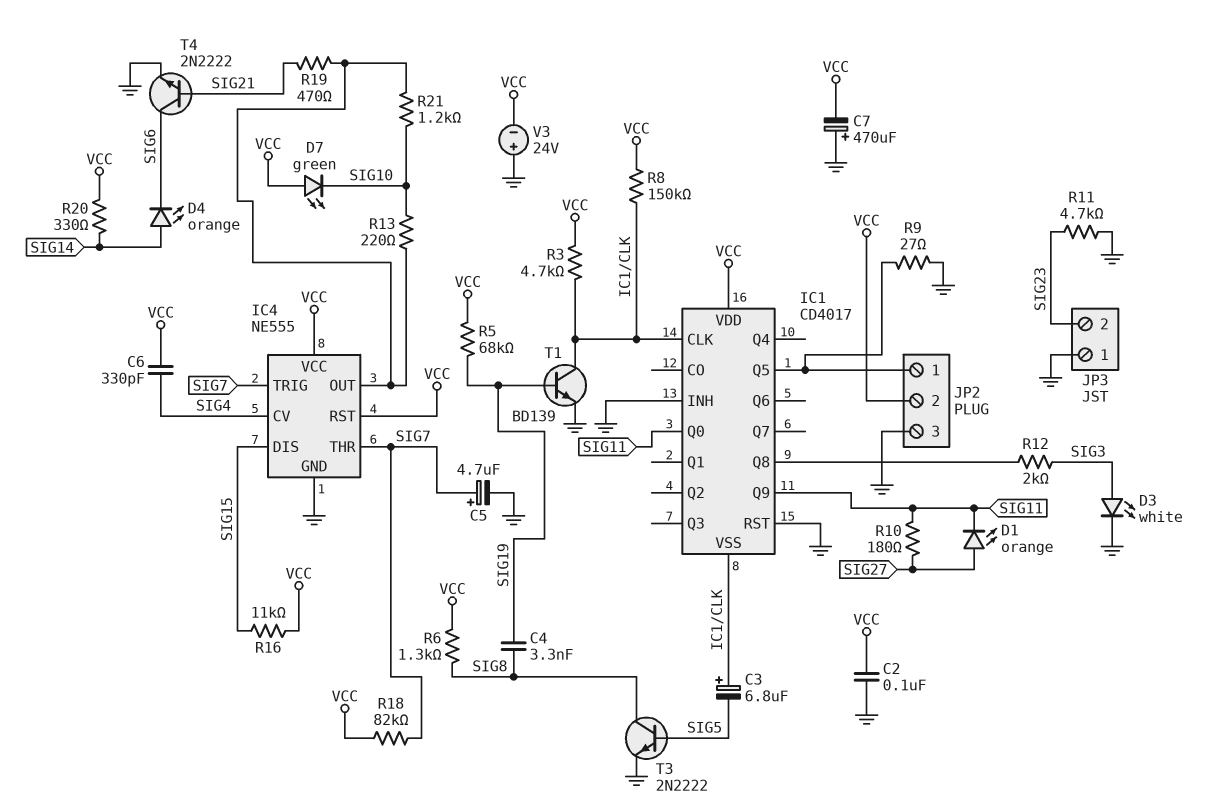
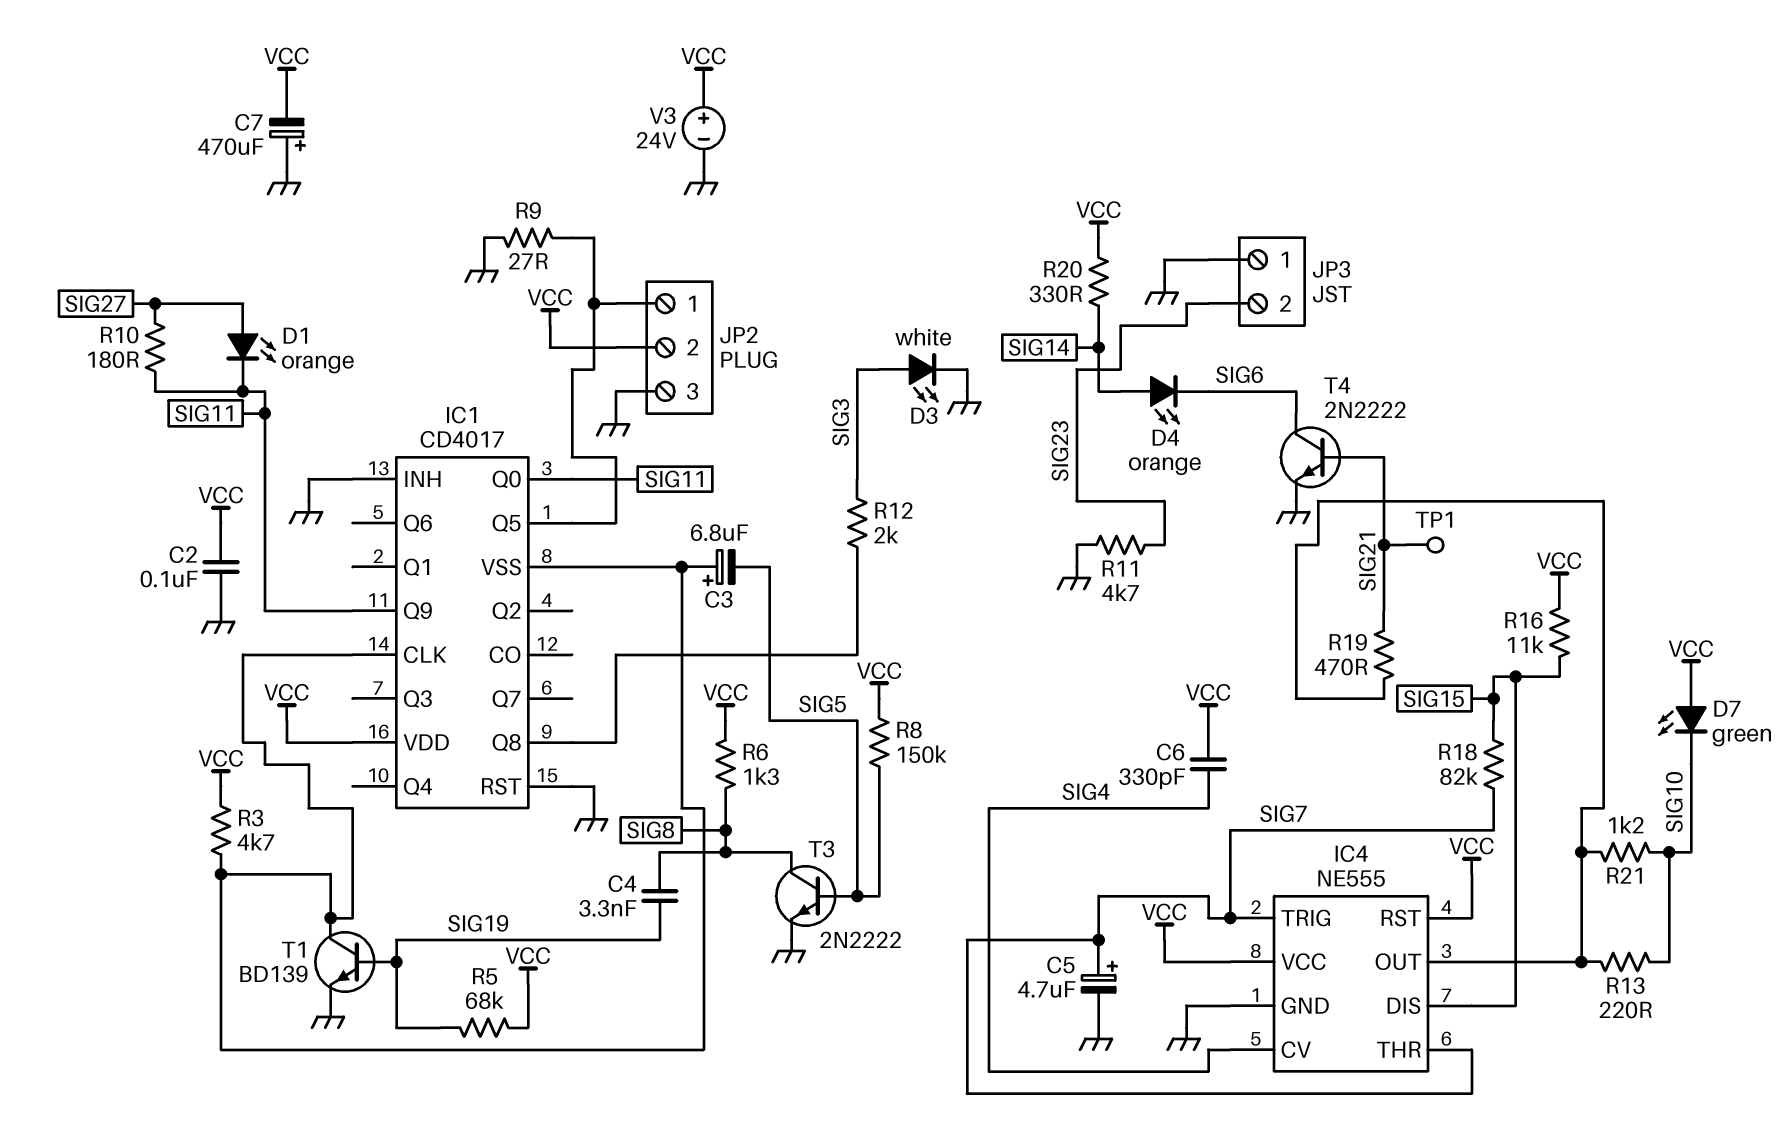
R8: 150k (IC1/CLK, VCC) -> 150k (SIG5, VCC)
R18: 82k (SIG7, VCC) -> 82k (SIG7, SIG15)
TP1: none -> test point (SIG21)
V3: 24V (plus GND, minus VCC) -> 24V (plus VCC, minus GND)

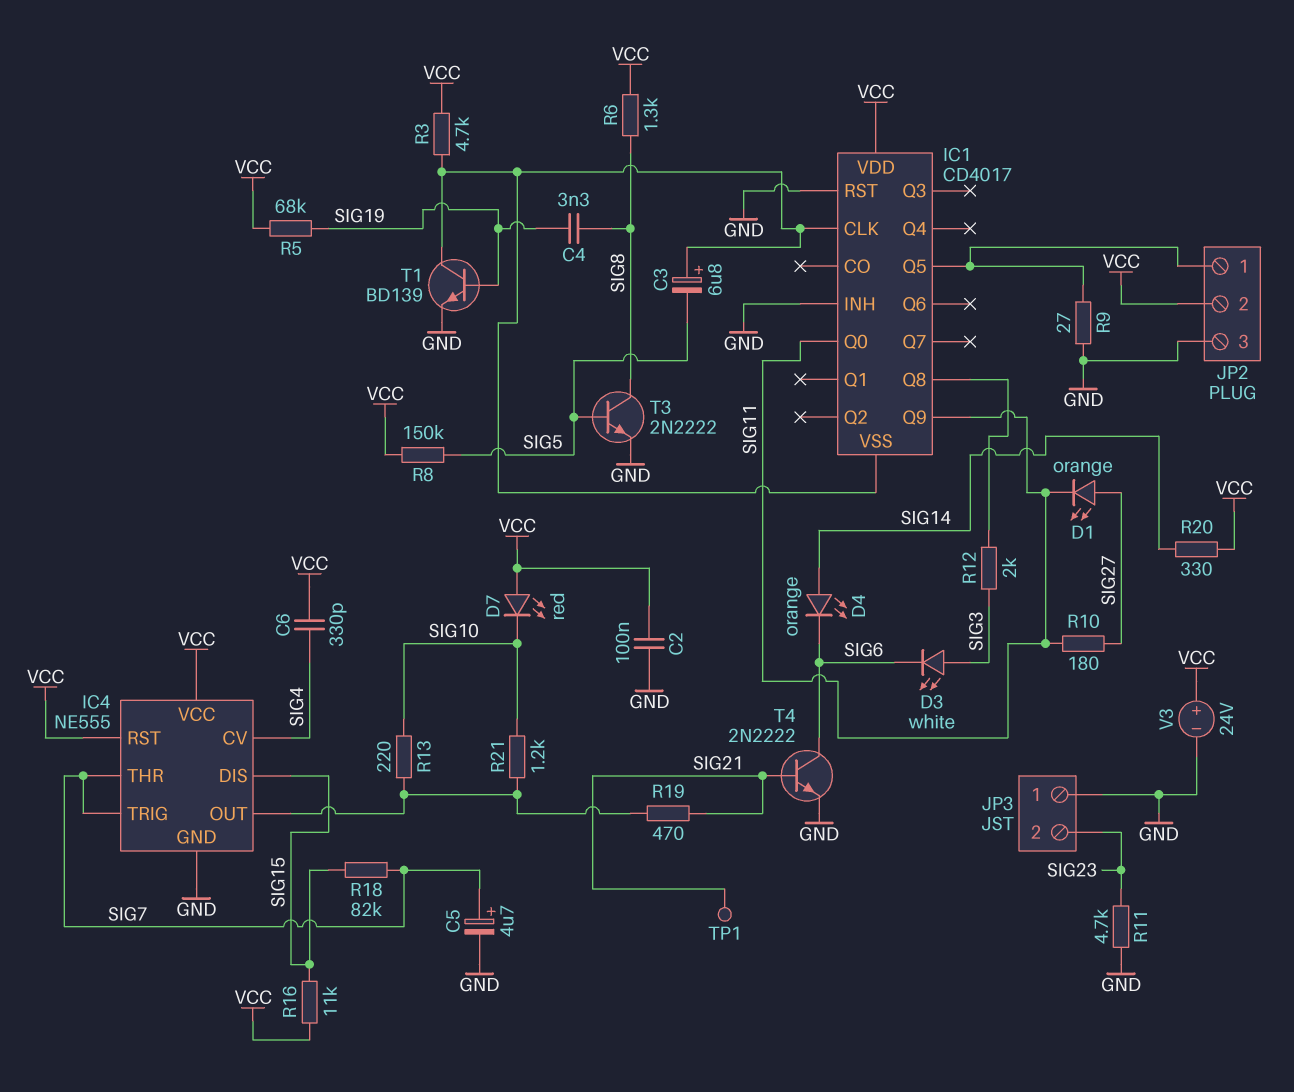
C7: 470uF (plus GND, minus VCC) -> none
D3: LED white (A SIG3, K GND) -> LED white (A SIG3, K SIG6)
D7: LED green (A VCC, K SIG10) -> LED red (A VCC, K SIG10)

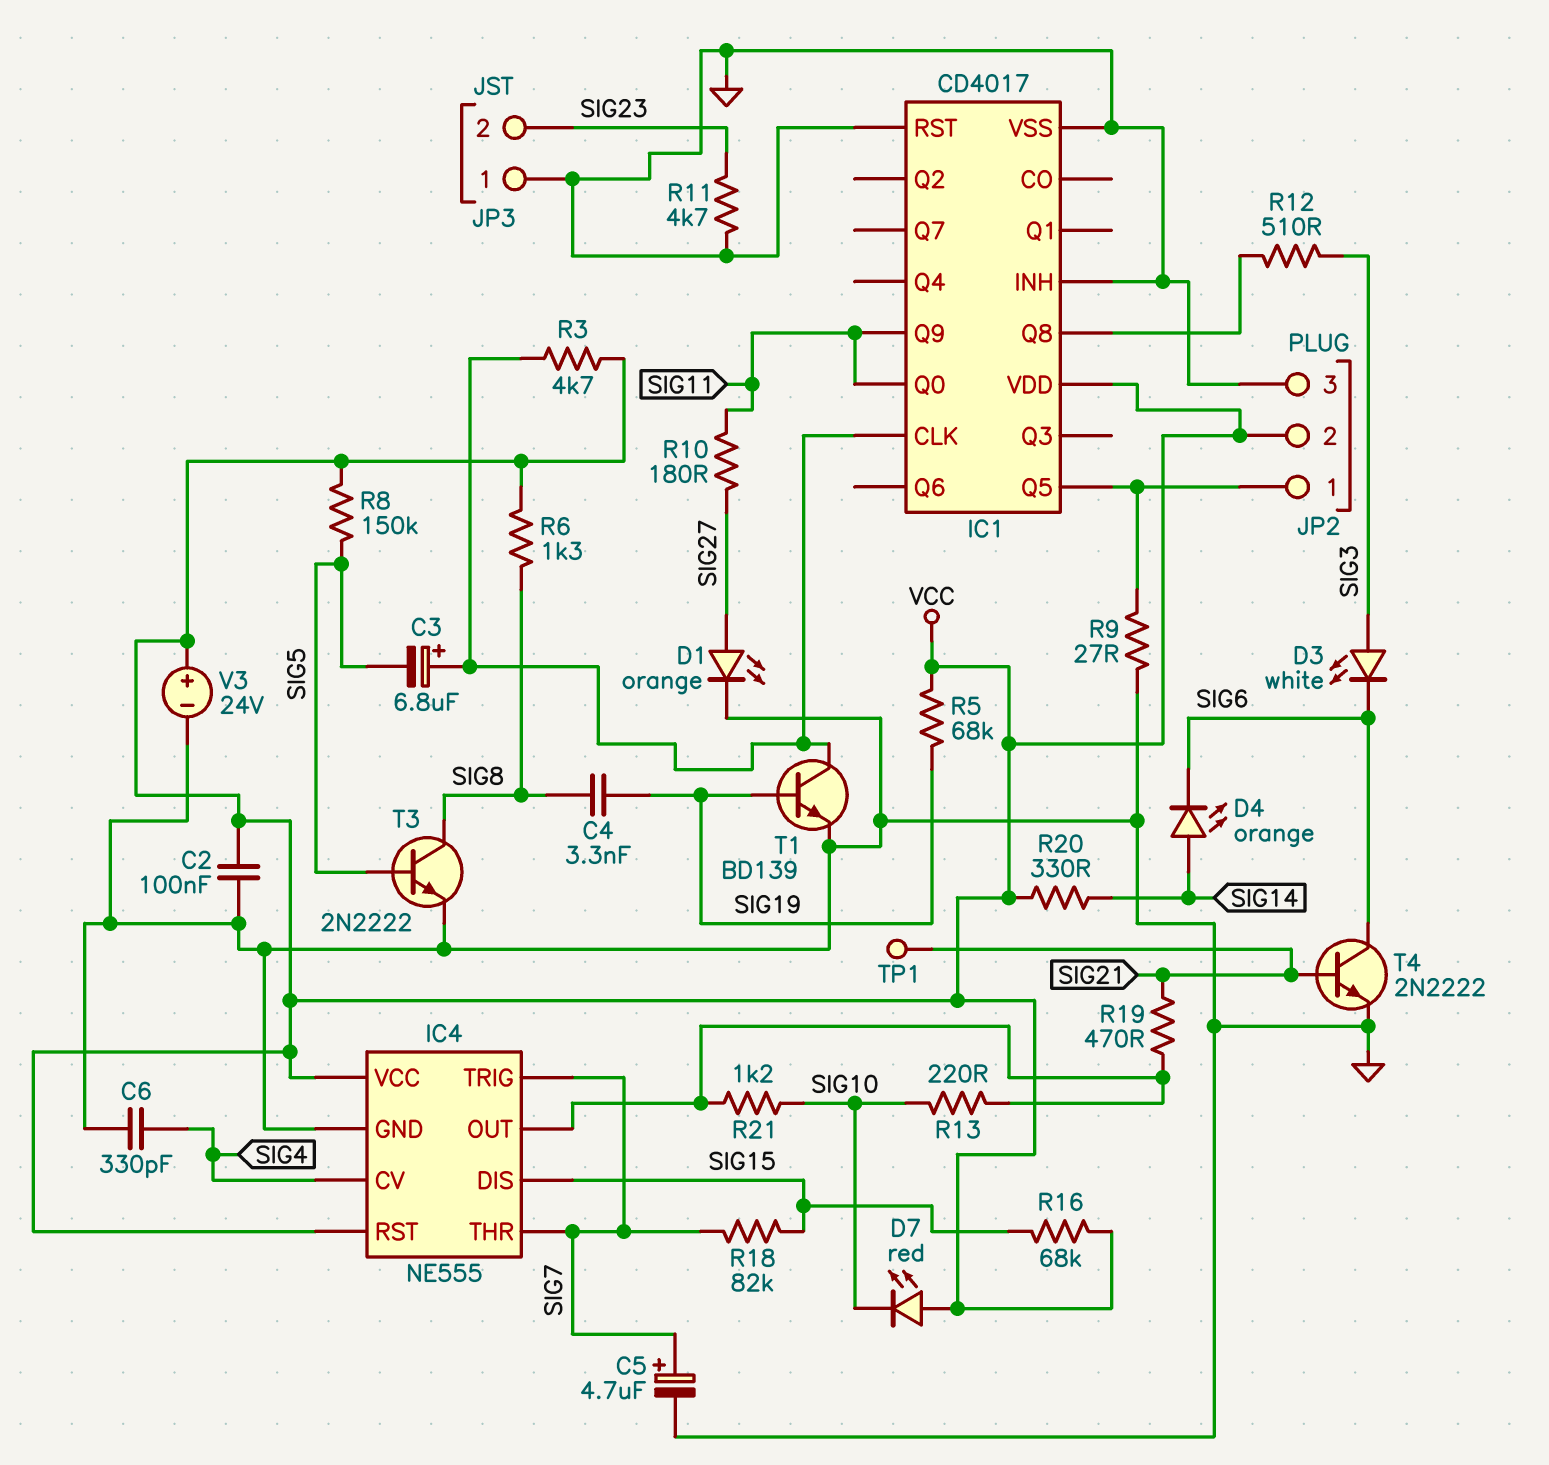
C6: 330pF (SIG4, VCC) -> 330pF (GND, SIG4)
D1: LED orange (A SIG27, K SIG11) -> LED orange (A SIG27, K GND)
IC1 pin VSS: IC1/CLK -> GND
R12: 2k (IC1/Q8, SIG3) -> 510 (IC1/Q8, SIG3)
R16: 11k (SIG15, VCC) -> 68k (SIG15, VCC)

